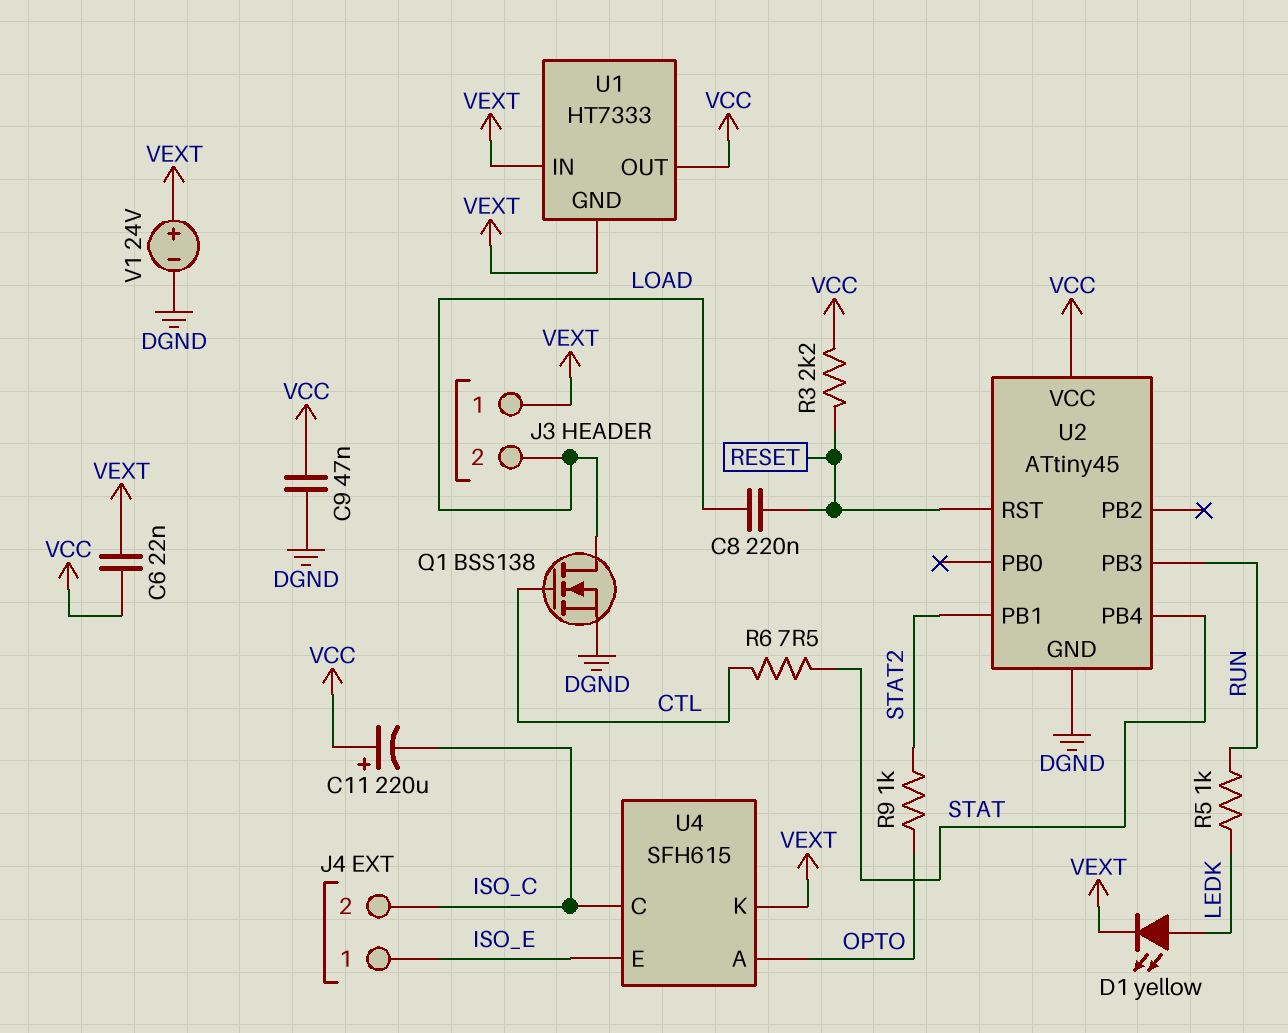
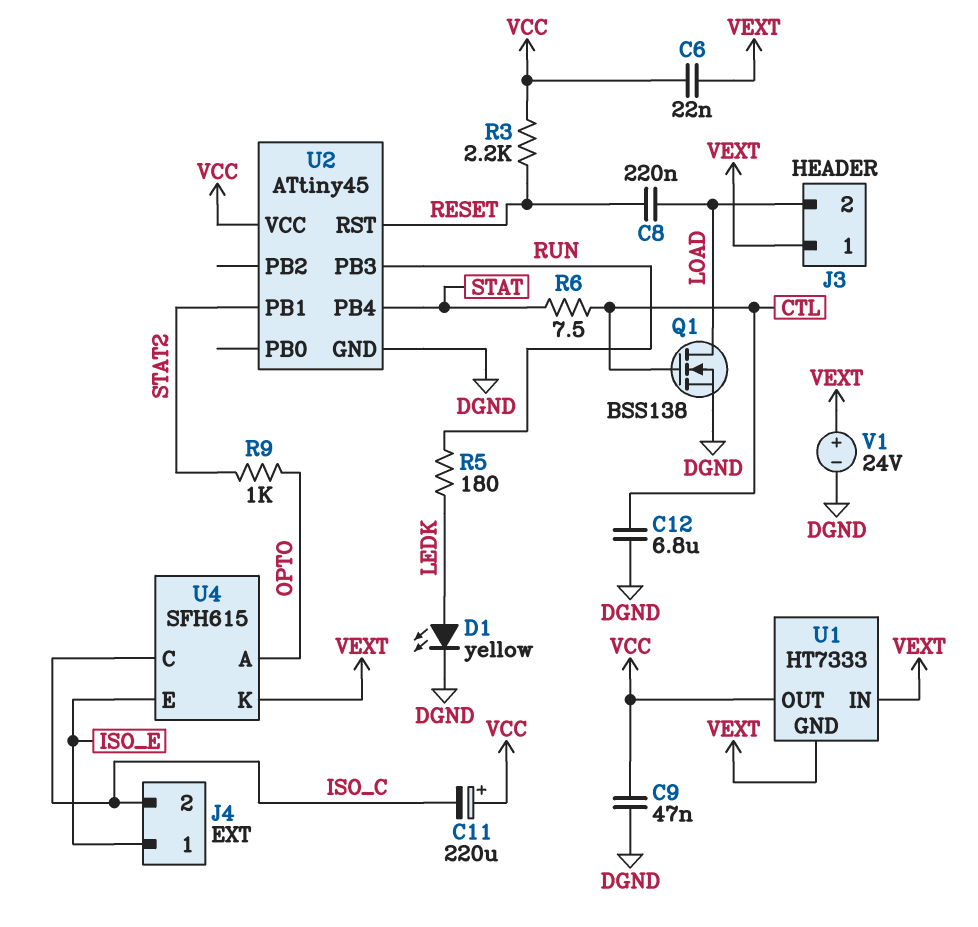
C12: none -> 6.8uF (CTL, DGND)
D1: LED yellow (A LEDK, K VEXT) -> LED yellow (A LEDK, K DGND)
R5: 1k (LEDK, RUN) -> 180 (LEDK, RUN)

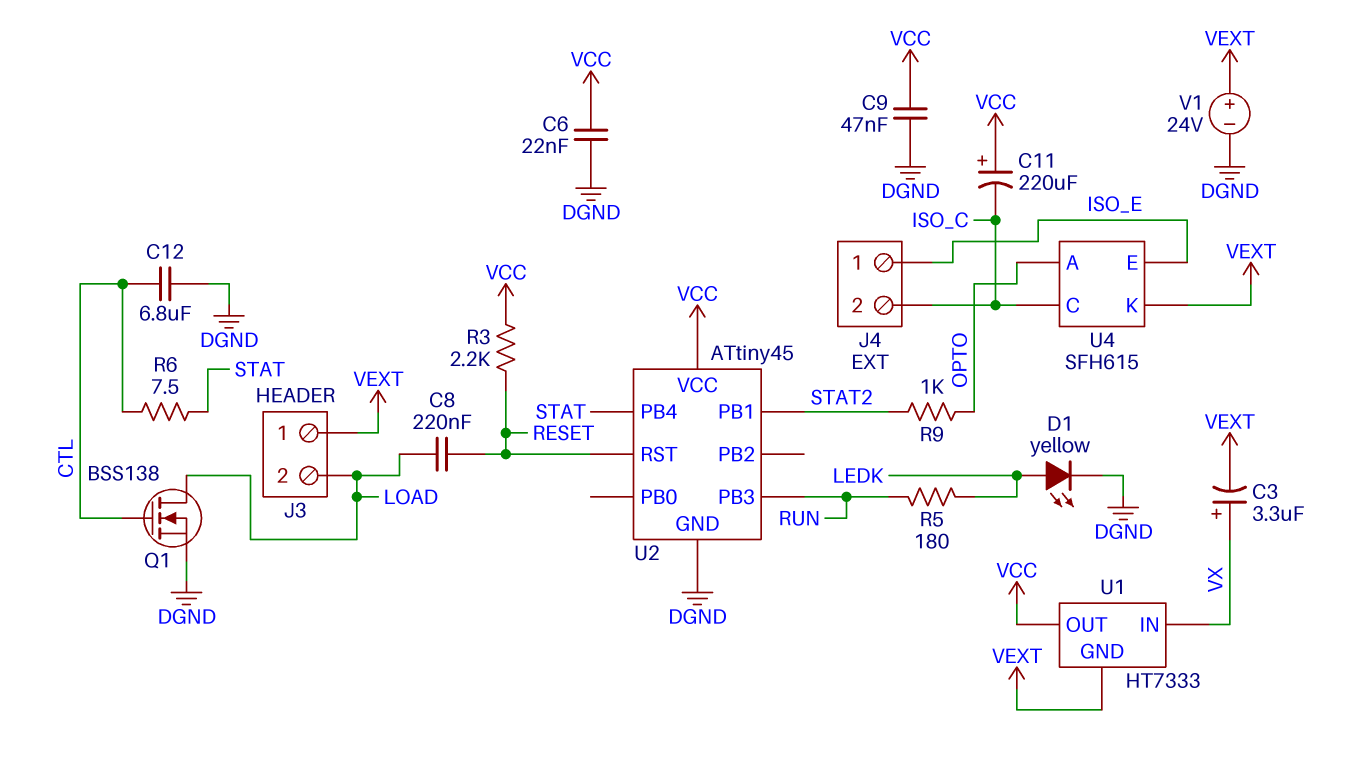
C3: none -> 3.3uF (plus VX, minus VEXT)
C6: 22nF (VCC, VEXT) -> 22nF (DGND, VCC)
U1 pin IN: VEXT -> VX

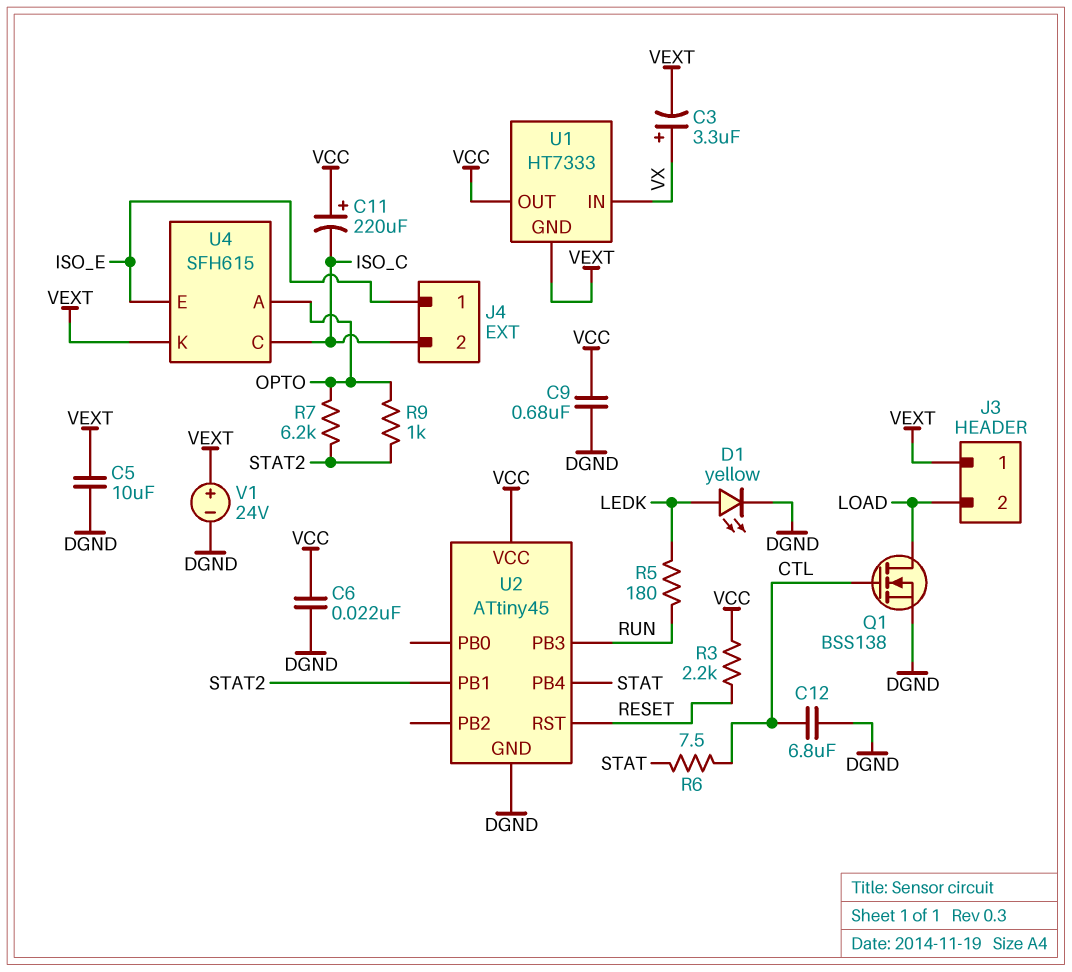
C5: none -> 10uF (DGND, VEXT)
C8: 220nF (LOAD, RESET) -> none
C9: 47nF (DGND, VCC) -> 680nF (DGND, VCC)
R7: none -> 6.2k (OPTO, STAT2)

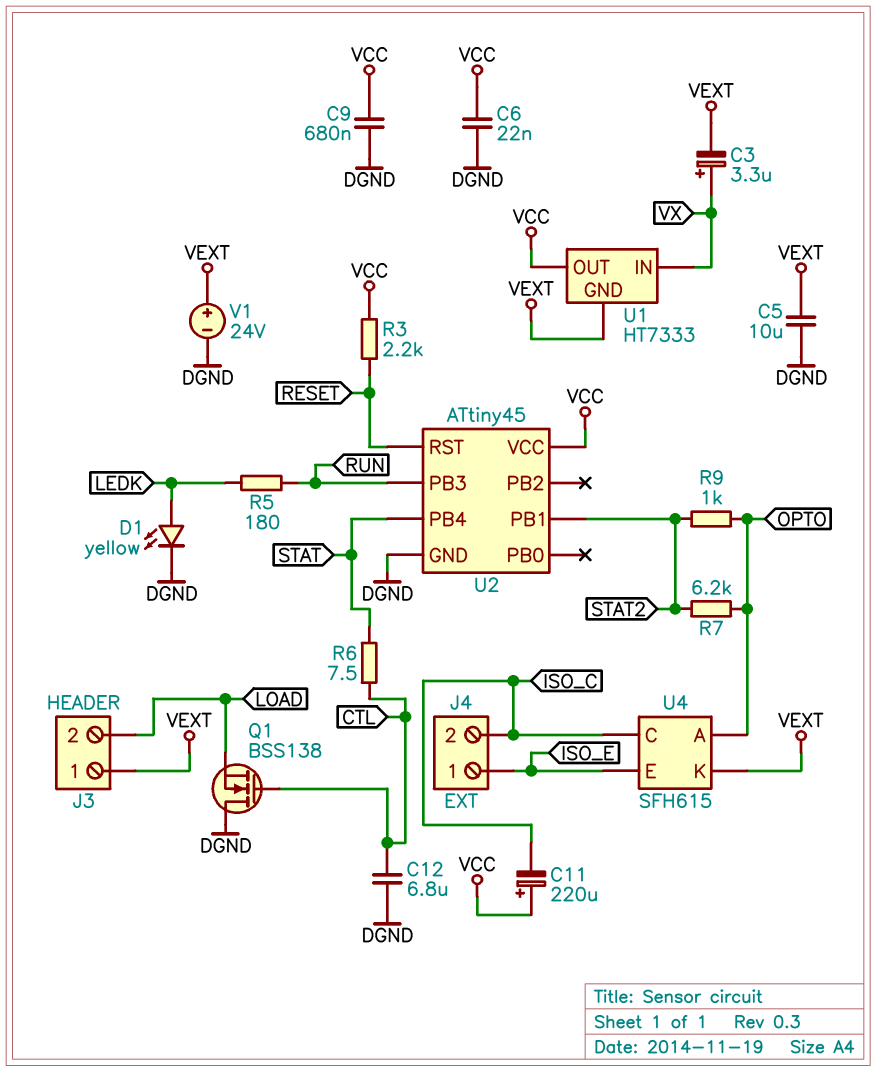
Q1: NMOS BSS138 (G CTL, D LOAD, S DGND) -> NMOS BSS138 (G CTL, D DGND, S LOAD)

